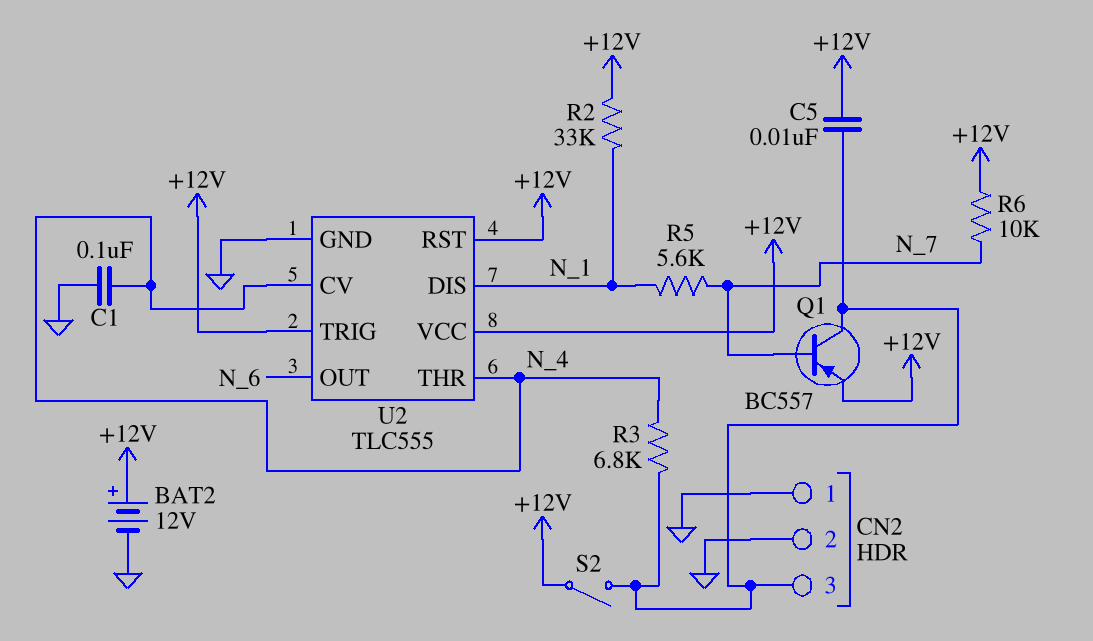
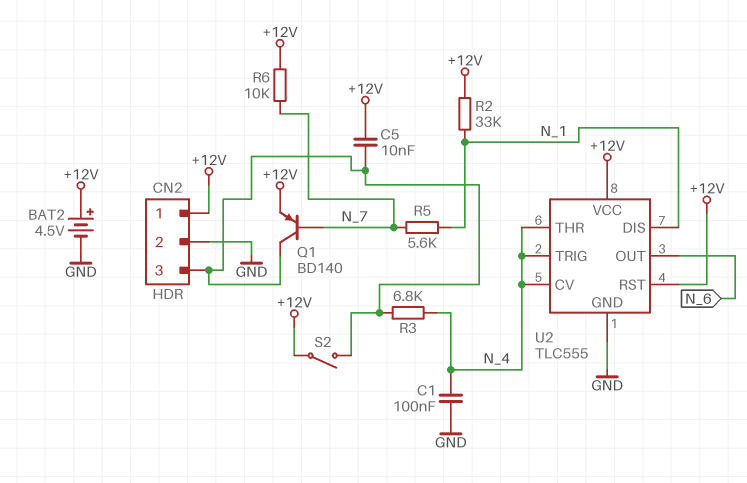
BAT2: 12V (plus +12V, minus GND) -> 4.5V (plus +12V, minus GND)
CN2 pin 1: GND -> +12V
Q1: PNP BC557 (B N_7, C CN2/3, E +12V) -> PNP BD140 (B N_7, C CN2/3, E +12V)
U2 pin TRIG: +12V -> N_4

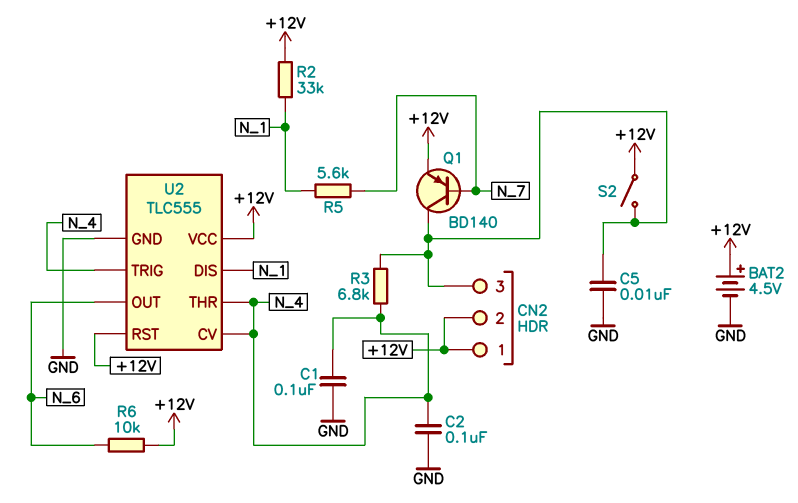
C2: none -> 100nF (GND, N_4)
C5: 10nF (+12V, CN2/3) -> 10nF (CN2/3, GND)
CN2 pin 2: GND -> +12V
R6: 10k (+12V, N_7) -> 10k (+12V, N_6)

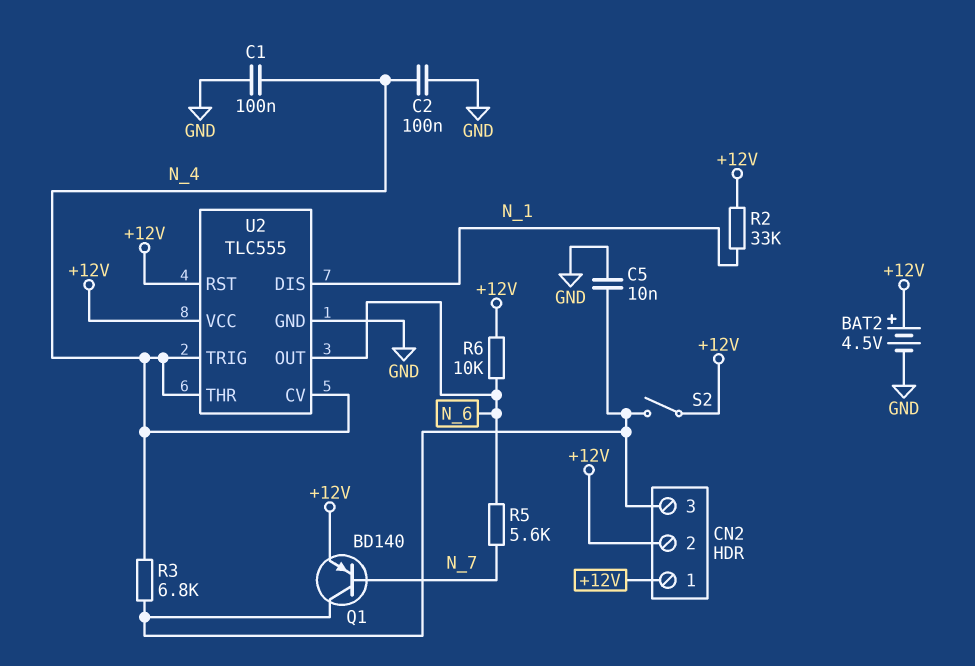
R5: 5.6k (N_1, N_7) -> 5.6k (N_6, N_7)

